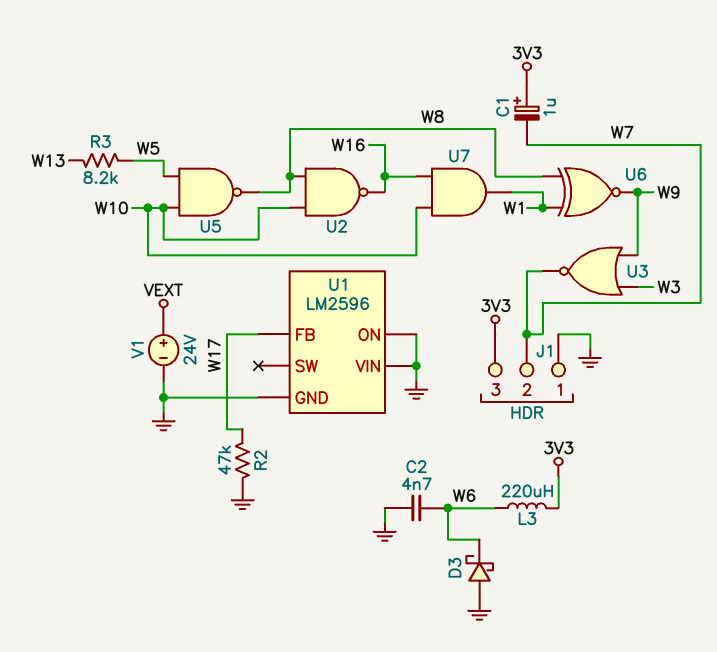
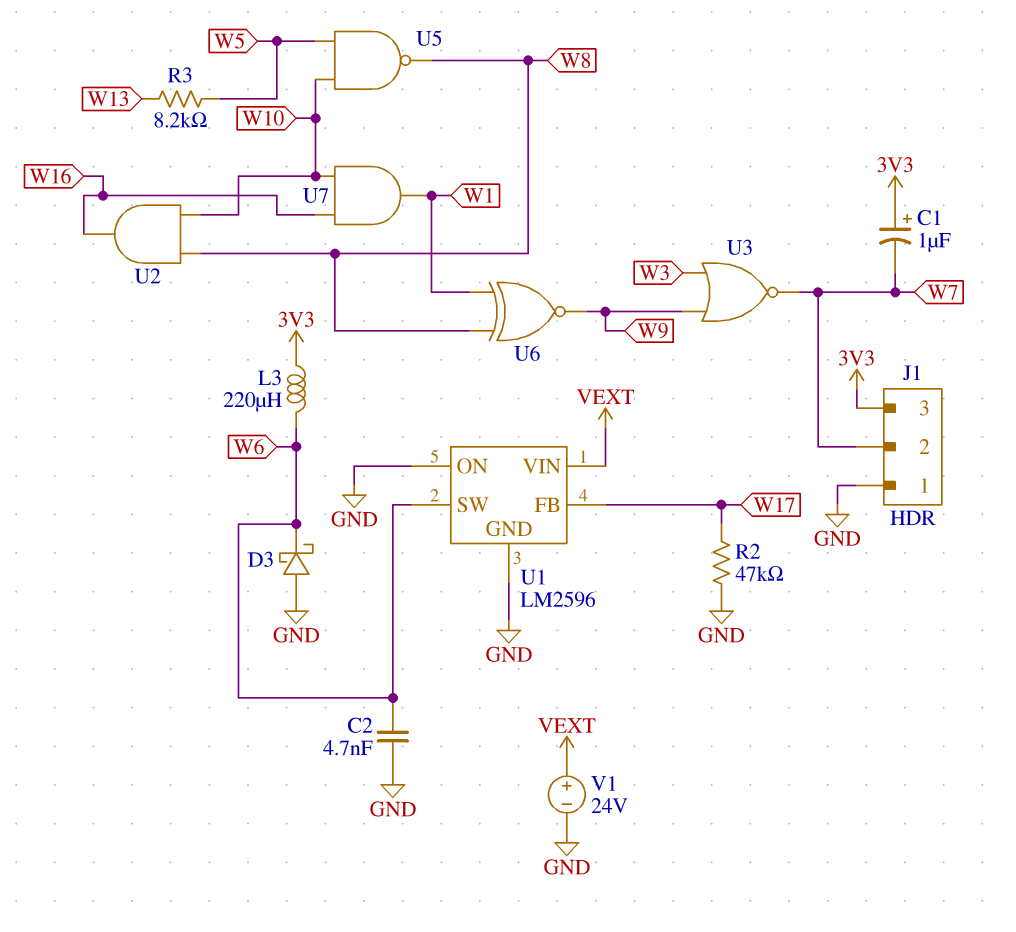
U1 pin SW: none -> W6
U1 pin VIN: GND -> VEXT
U2: NAND (in W8, in W10, out W16) -> AND (in W8, in W10, out W16)

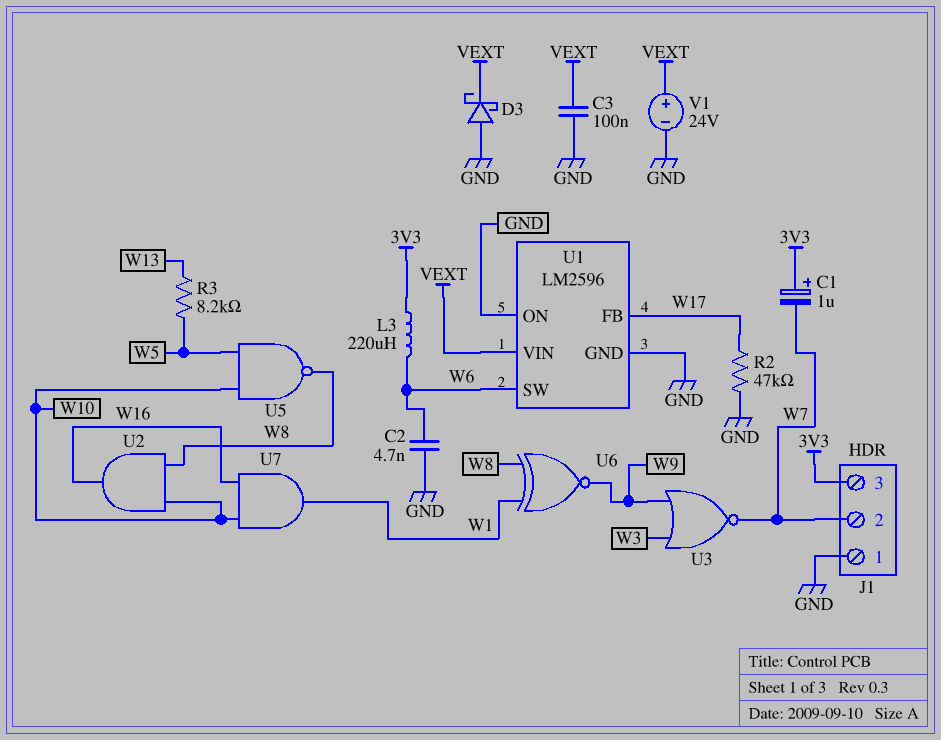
C3: none -> 100nF (GND, VEXT)
D3: schottky (A GND, K W6) -> schottky (A GND, K VEXT)

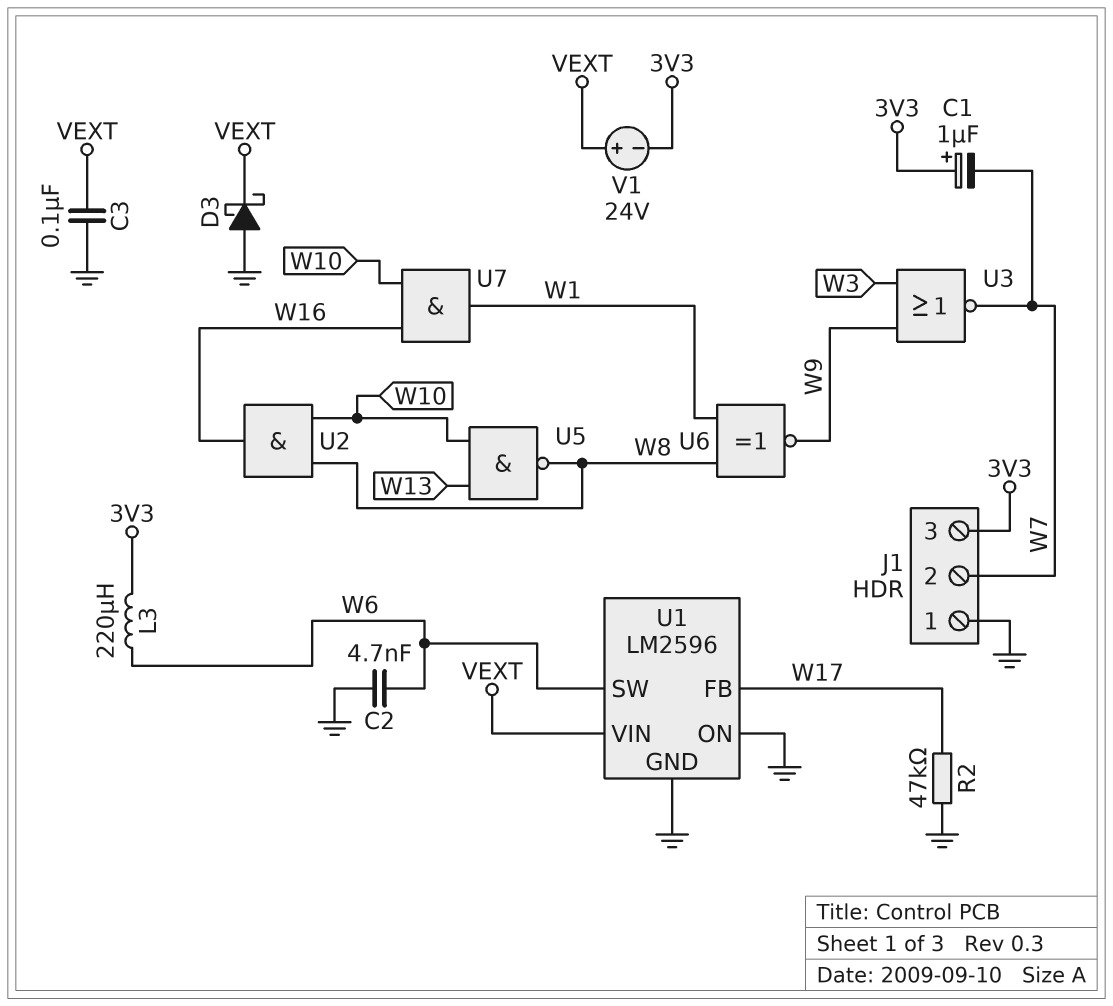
R3: 8.2k (W5, W13) -> none
U5: NAND (in W5, in W10, out W8) -> NAND (in W10, in W13, out W8)
V1: 24V (plus VEXT, minus GND) -> 24V (plus VEXT, minus 3V3)

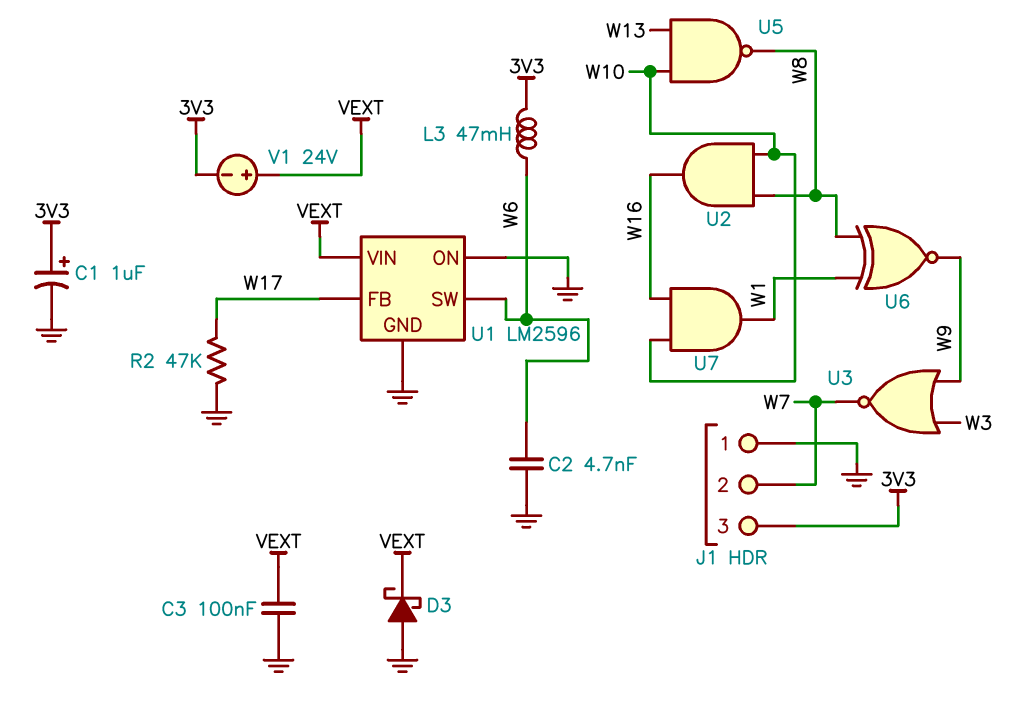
C1: 1uF (plus 3V3, minus W7) -> 1uF (plus 3V3, minus GND)
L3: 220uH (3V3, W6) -> 47mH (3V3, W6)

